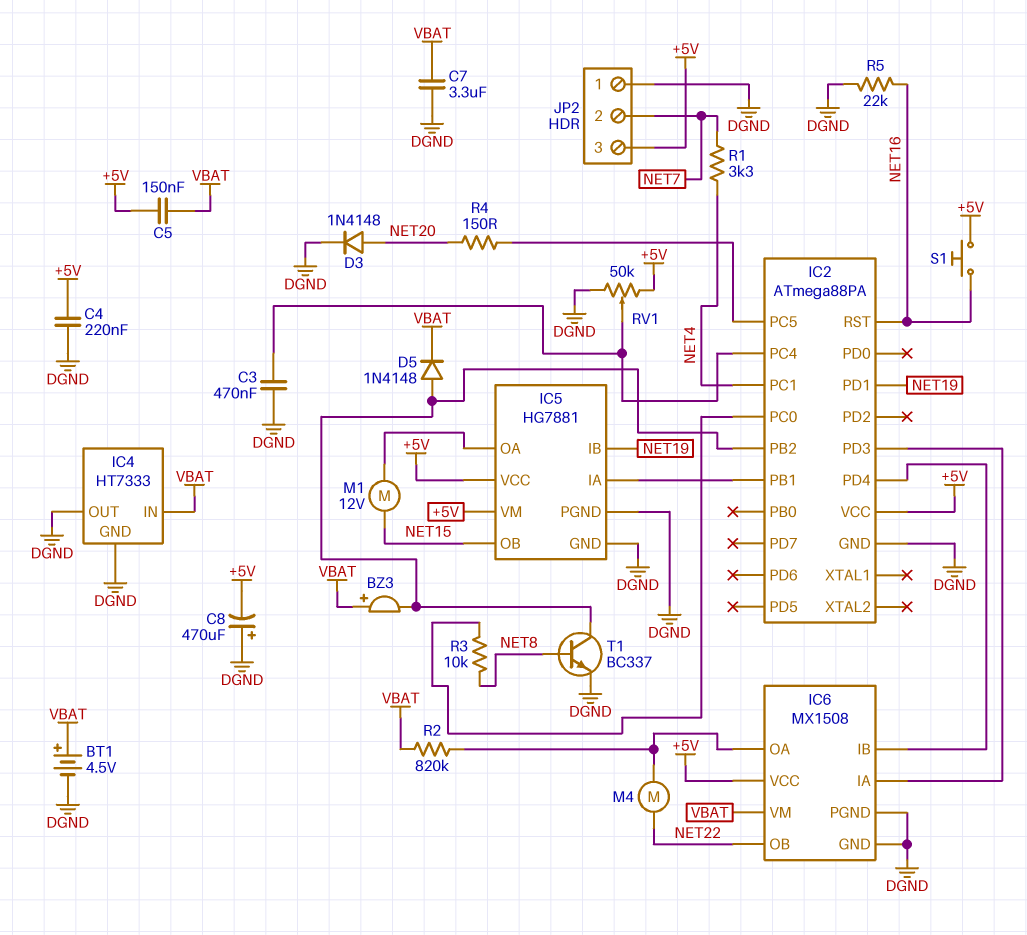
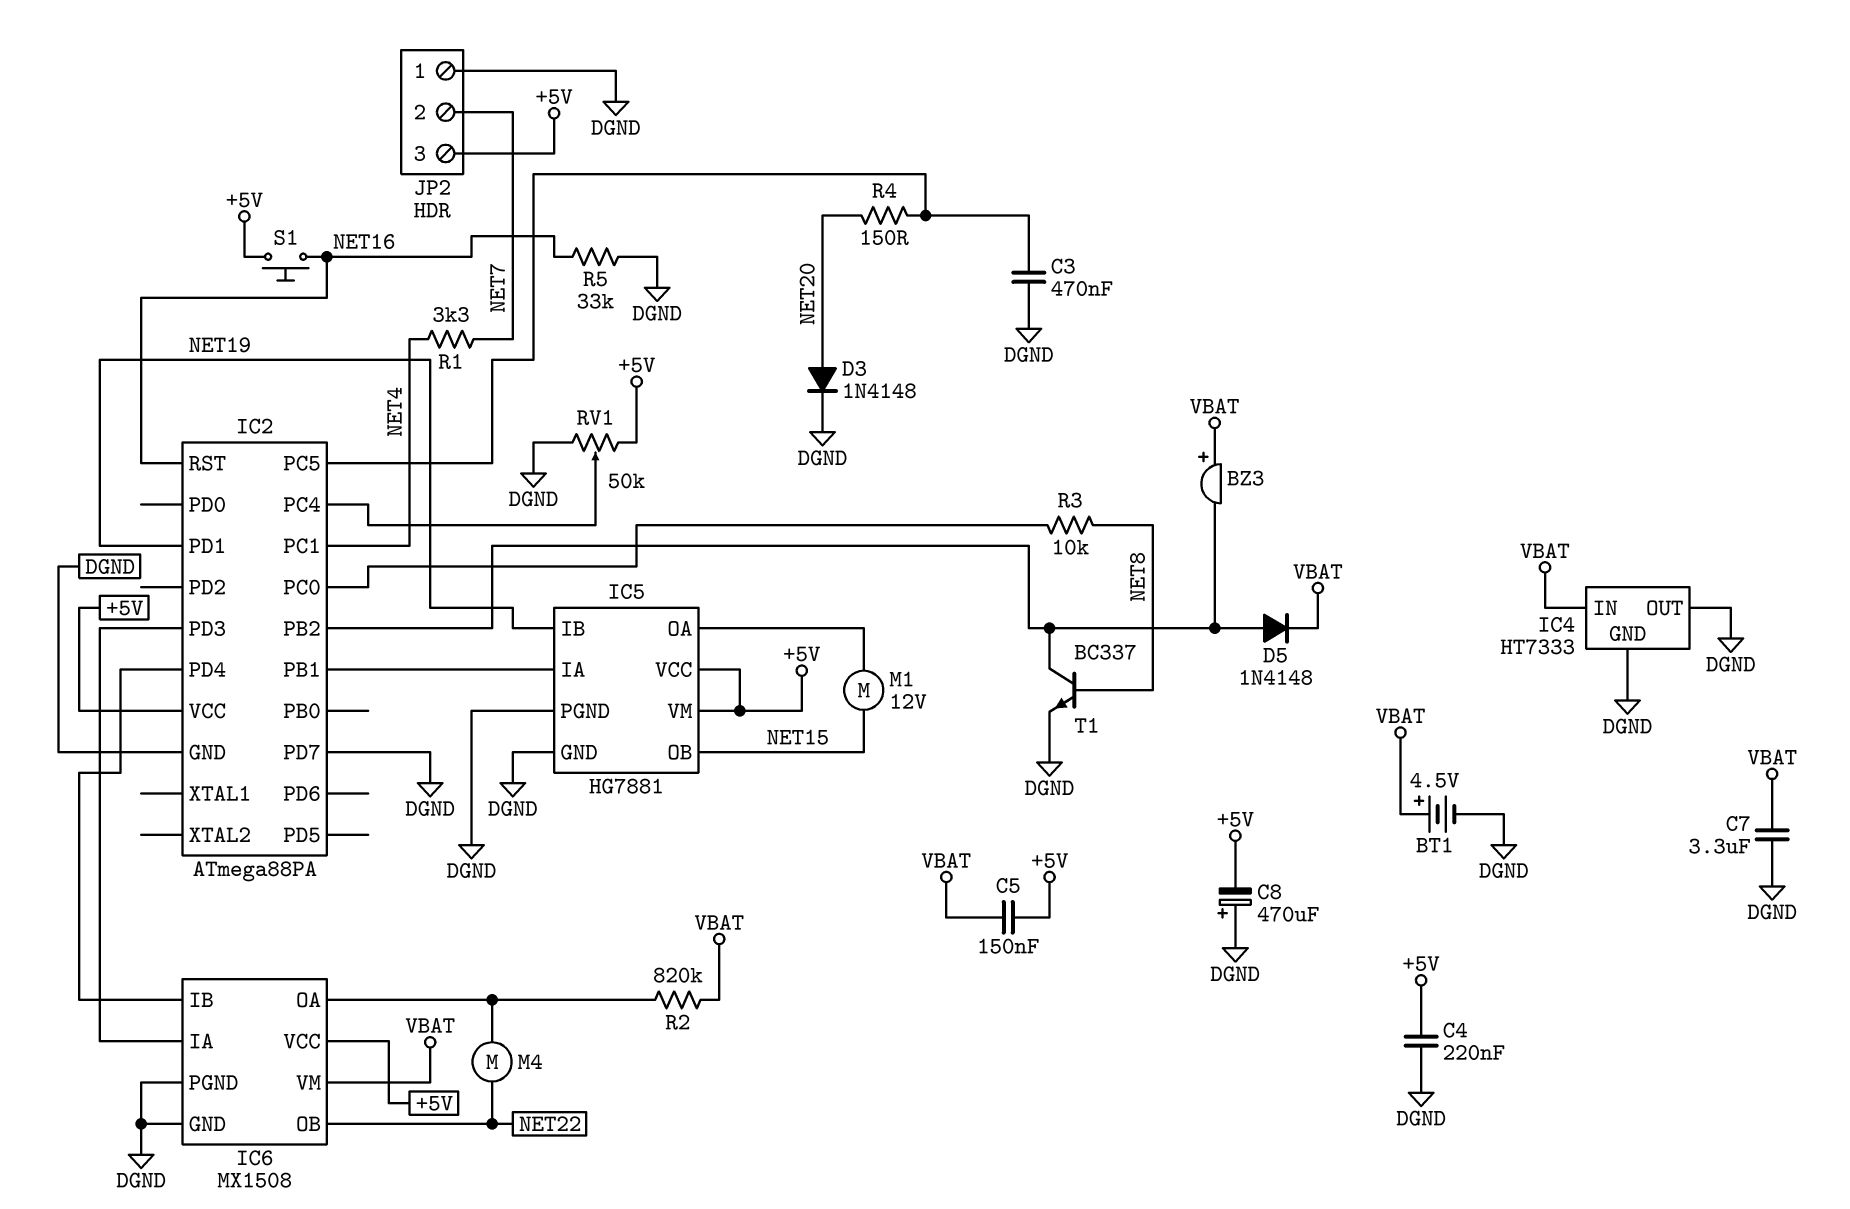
C3: 470nF (DGND, IC2/PC4) -> 470nF (DGND, IC2/PC5)
IC2 pin PD7: none -> DGND
R5: 22k (DGND, NET16) -> 33k (DGND, NET16)

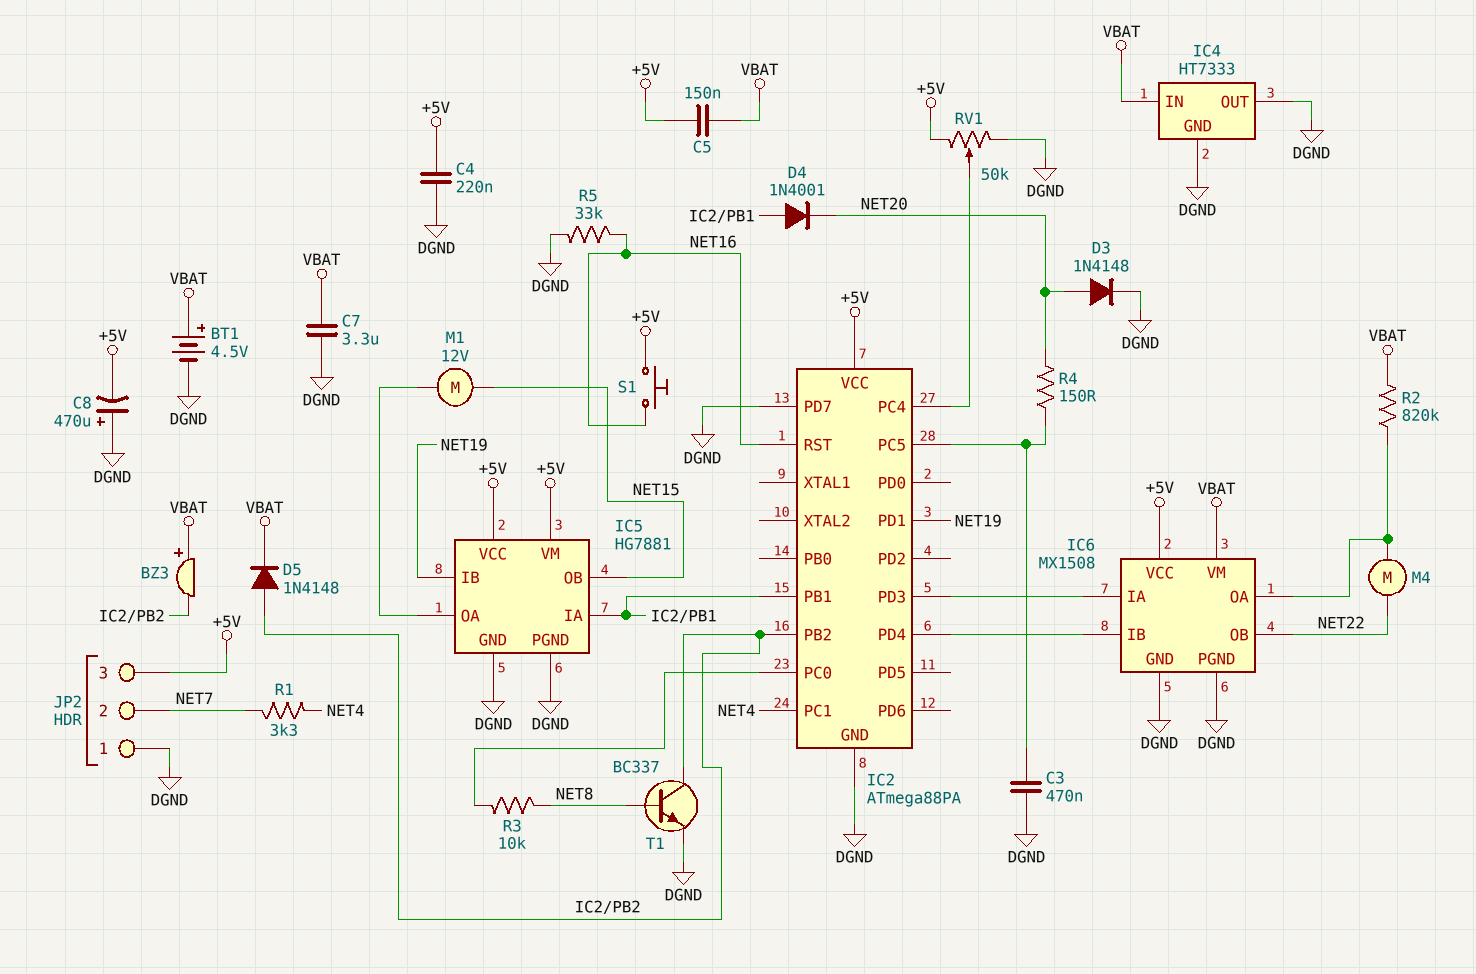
D4: none -> diode 1N4001 (A IC2/PB1, K NET20)

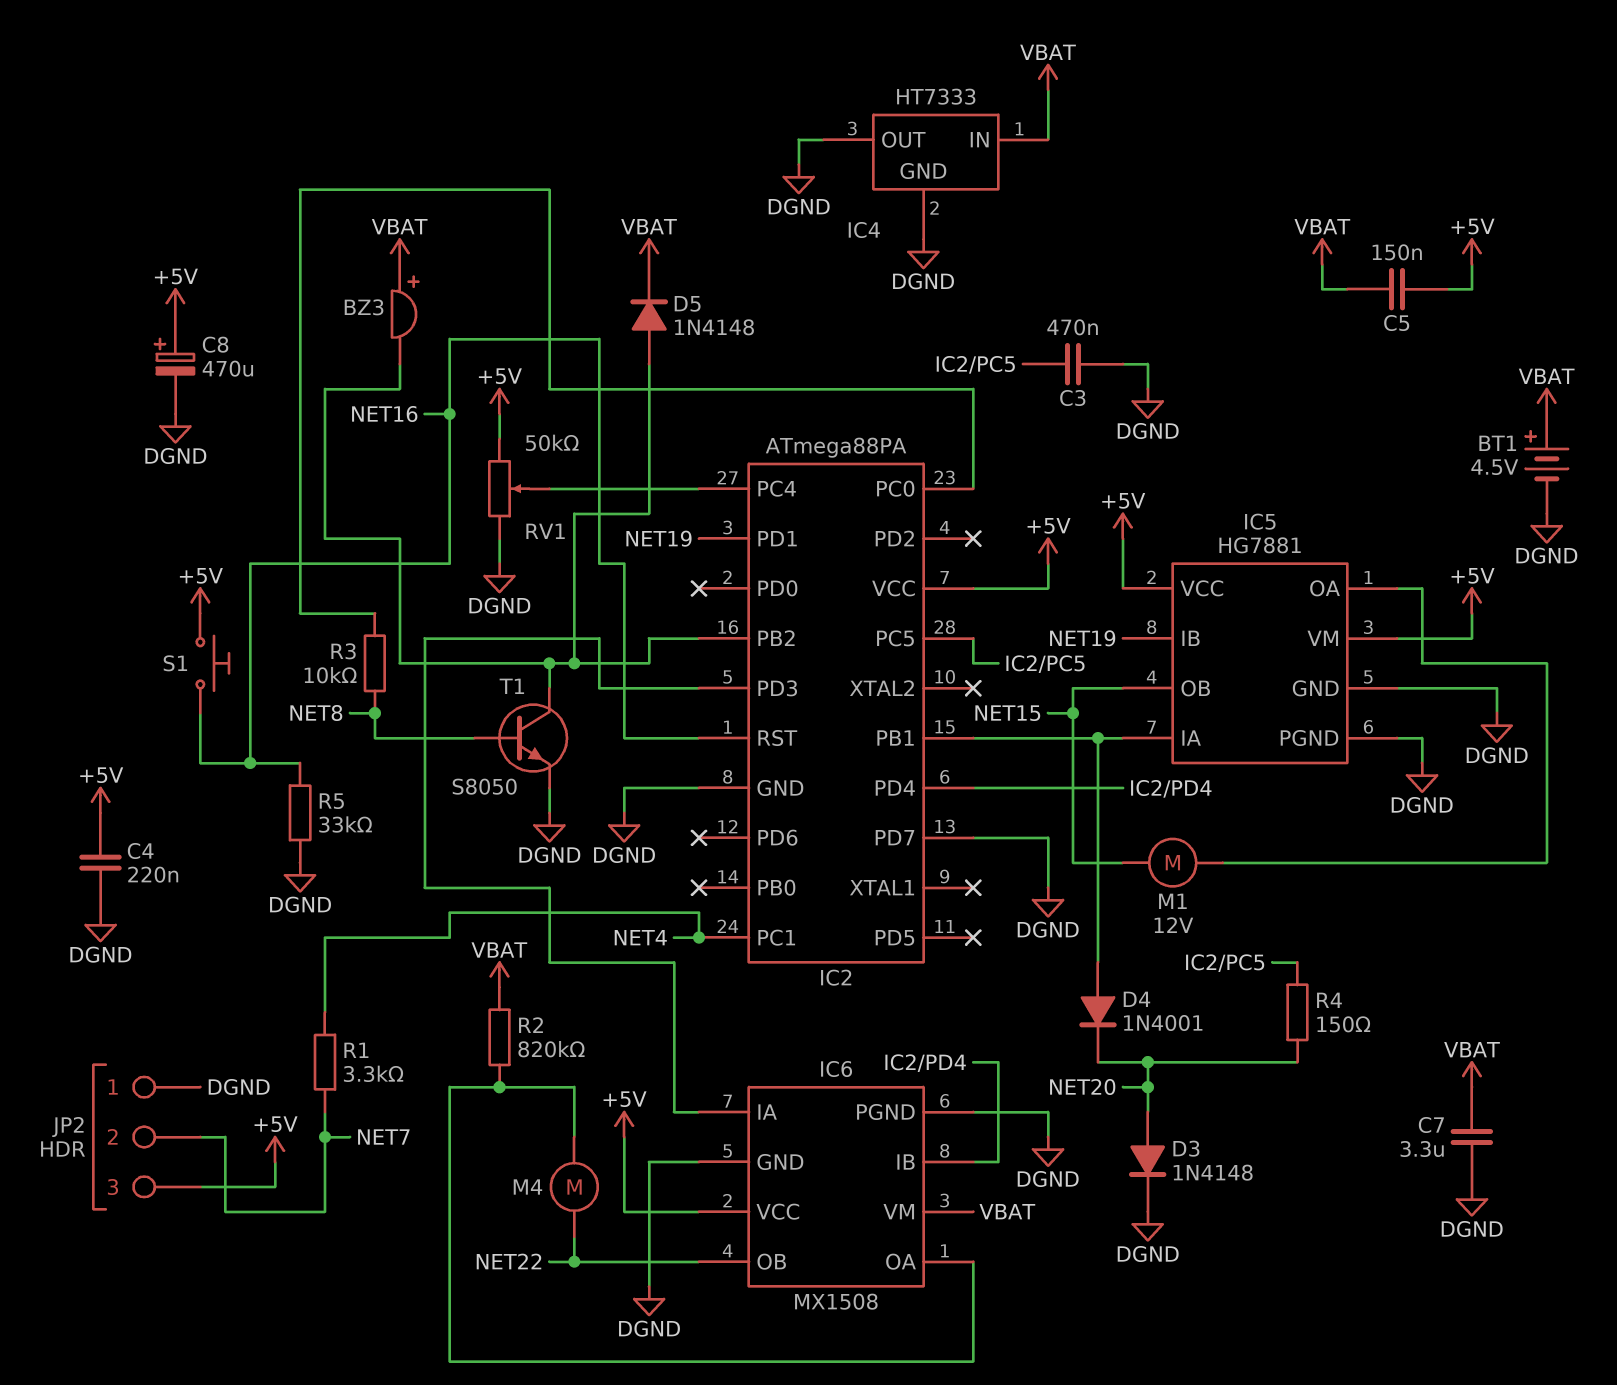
C8: 470uF (plus DGND, minus +5V) -> 470uF (plus +5V, minus DGND)
T1: NPN BC337 (B NET8, C IC2/PB2, E DGND) -> NPN S8050 (B NET8, C IC2/PB2, E DGND)

